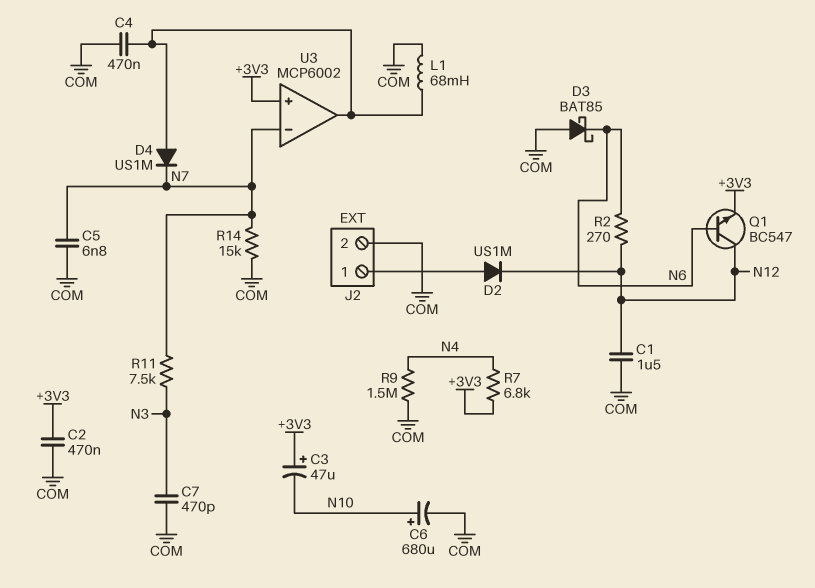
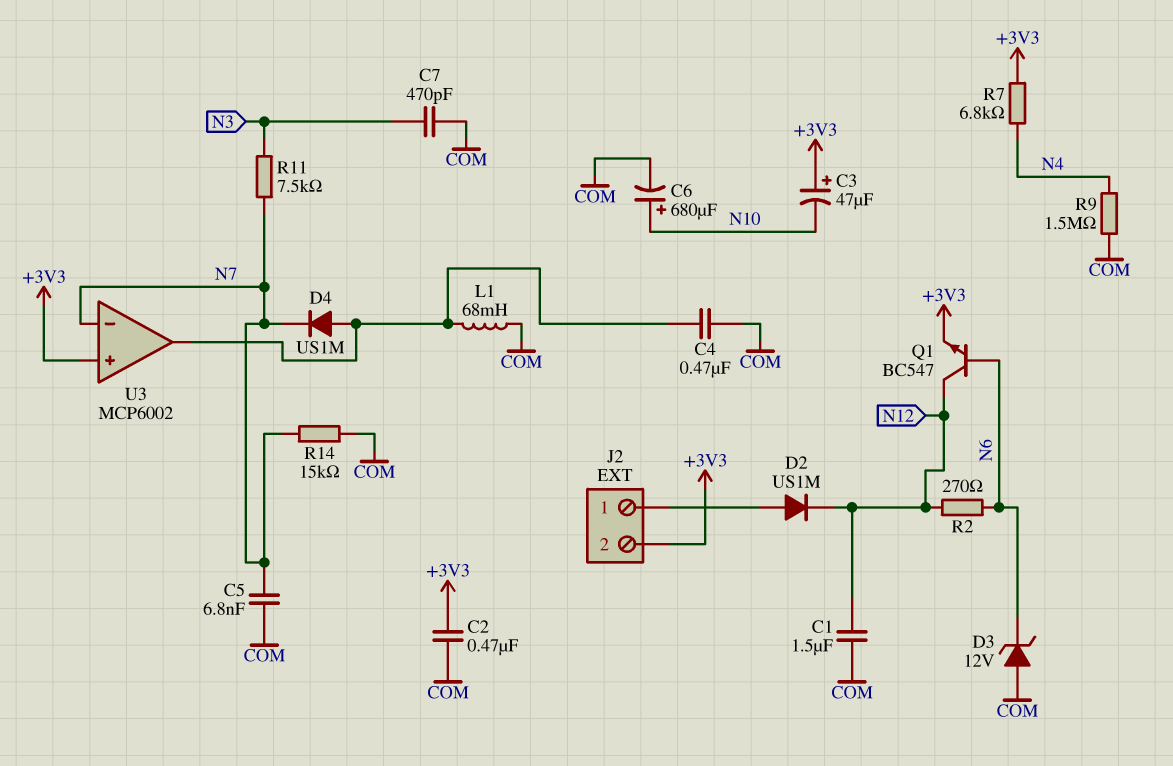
D3: schottky BAT85 (A COM, K N6) -> zener 12V (A COM, K N6)
J2 pin 2: COM -> +3V3

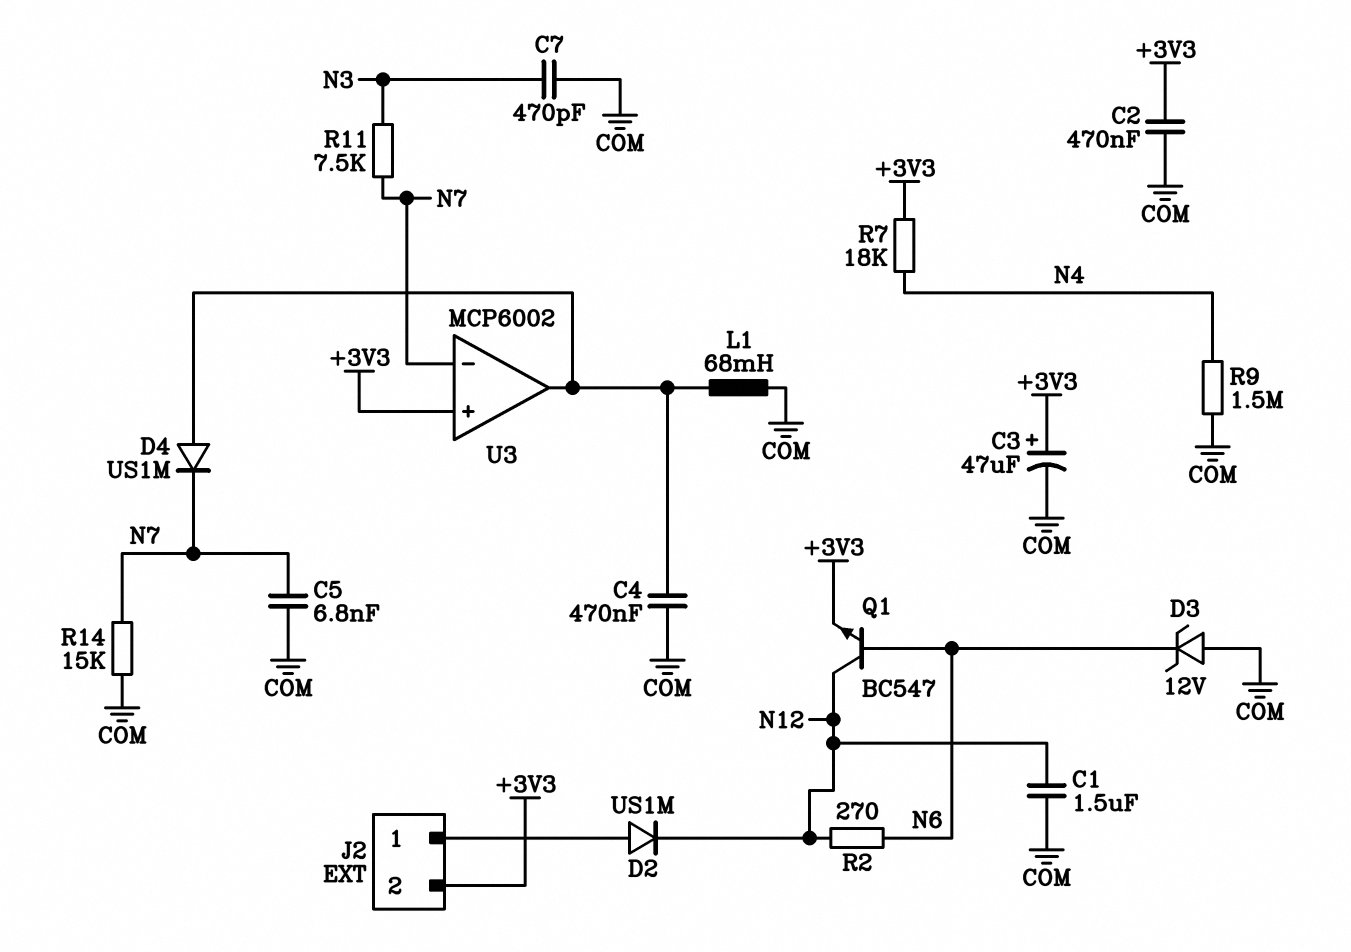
C3: 47uF (plus +3V3, minus N10) -> 47uF (plus +3V3, minus COM)
C6: 680uF (plus N10, minus COM) -> none
R7: 6.8k (+3V3, N4) -> 18k (+3V3, N4)

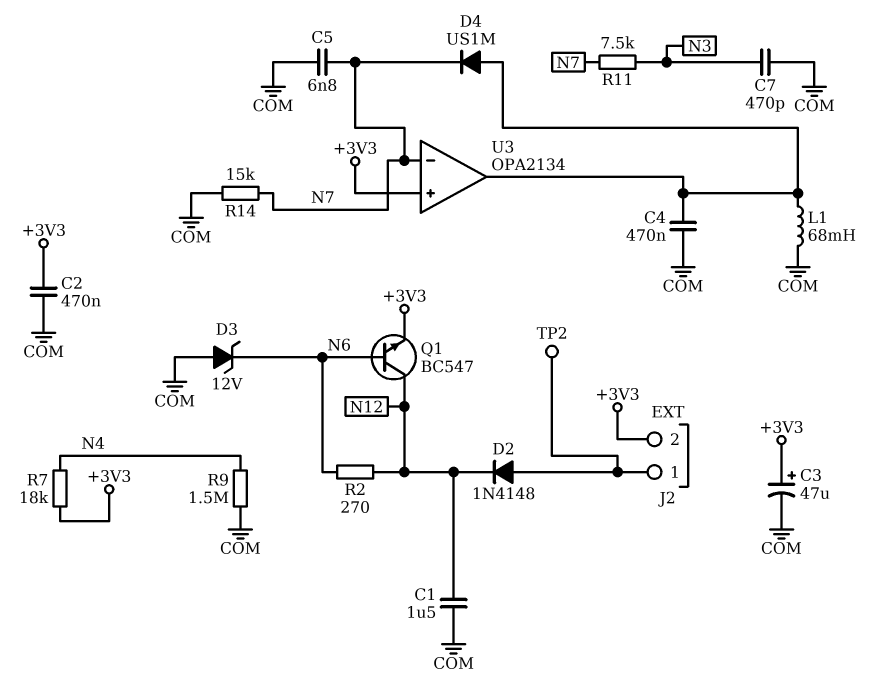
D2: diode US1M (A J2/1, K N12) -> diode 1N4148 (A J2/1, K N12)
TP2: none -> test point (J2/1)
U3: MCP6002 -> OPA2134

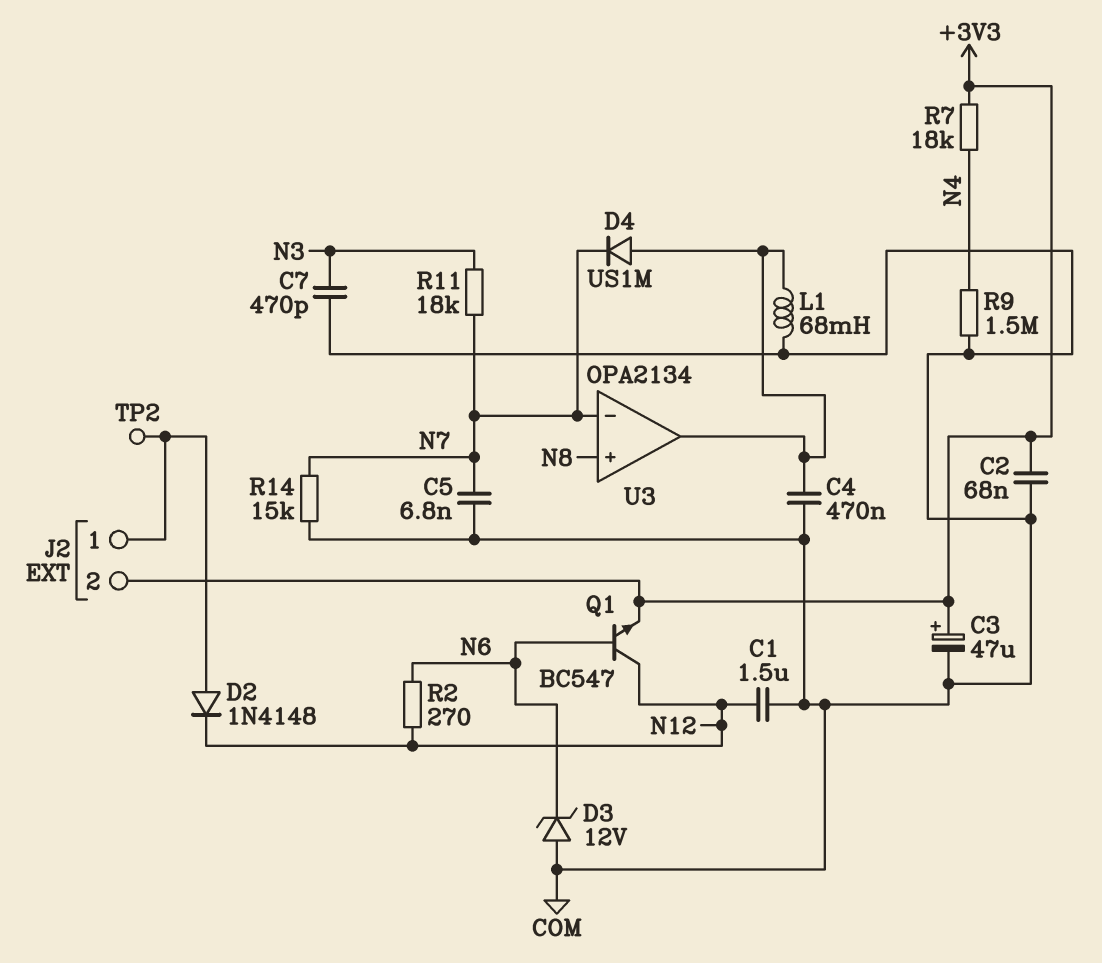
C2: 470nF (+3V3, COM) -> 68nF (+3V3, COM)
R11: 7.5k (N3, N7) -> 18k (N3, N7)
U3 pin in+: +3V3 -> N8

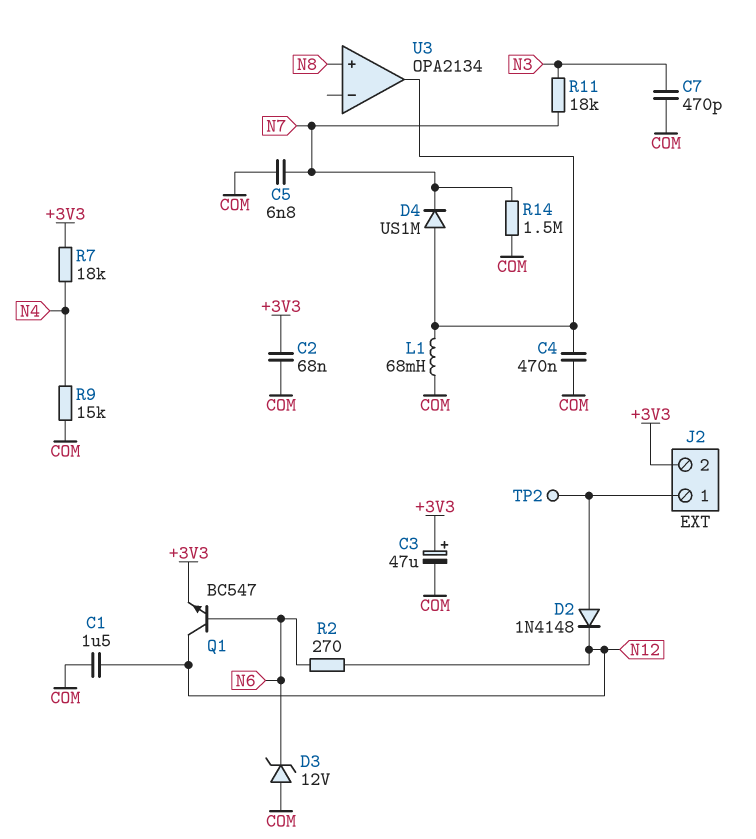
R9: 1.5M (COM, N4) -> 15k (COM, N4)
R14: 15k (COM, N7) -> 1.5M (COM, N7)
U3 pin in-: N7 -> none

